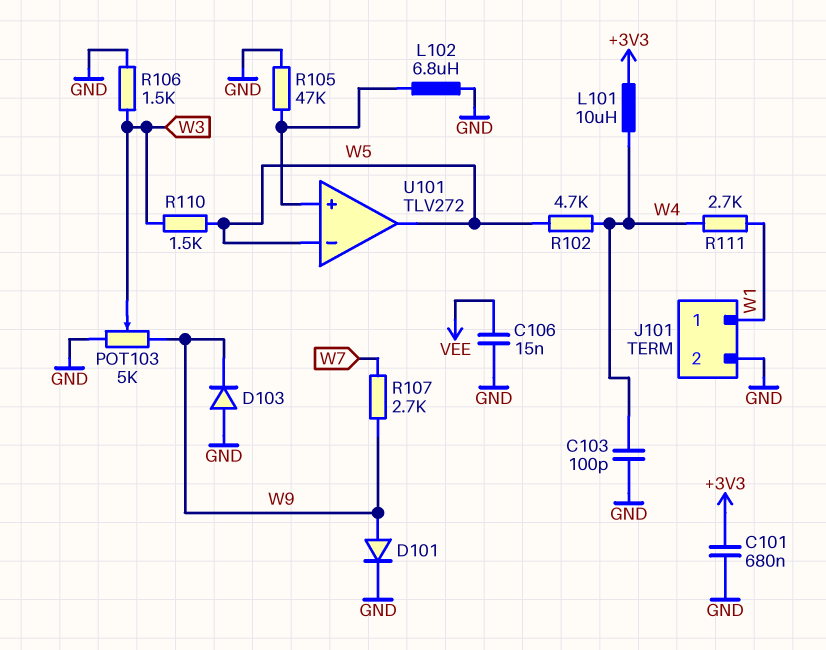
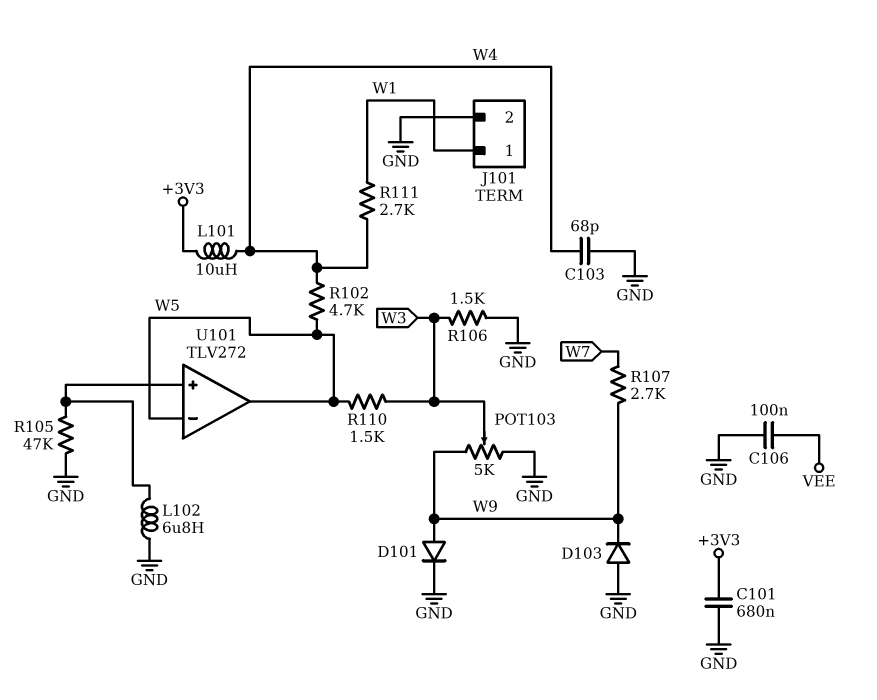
C103: 100pF (GND, W4) -> 68pF (GND, W4)
C106: 15nF (GND, VEE) -> 100nF (GND, VEE)

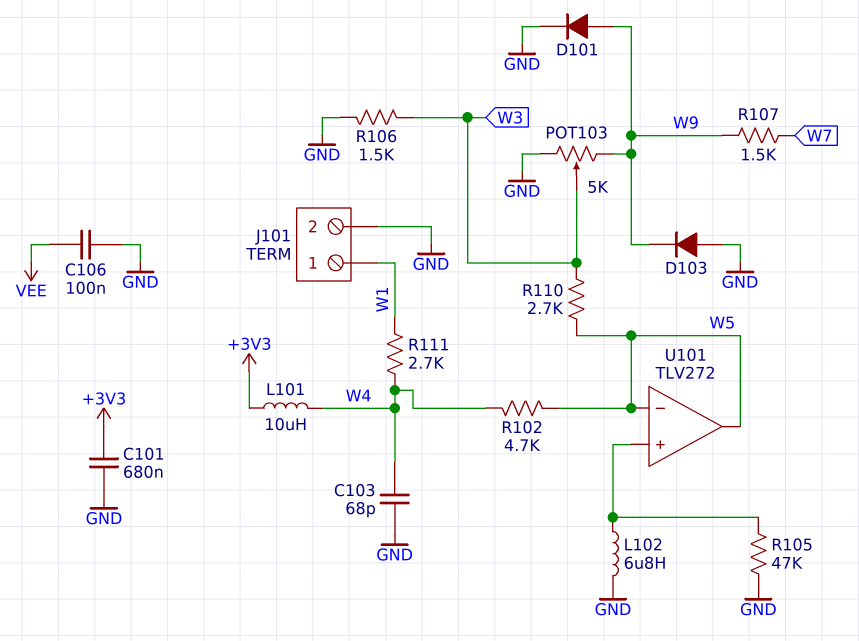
R107: 2.7k (W7, W9) -> 1.5k (W7, W9)
R110: 1.5k (W3, W5) -> 2.7k (W3, W5)

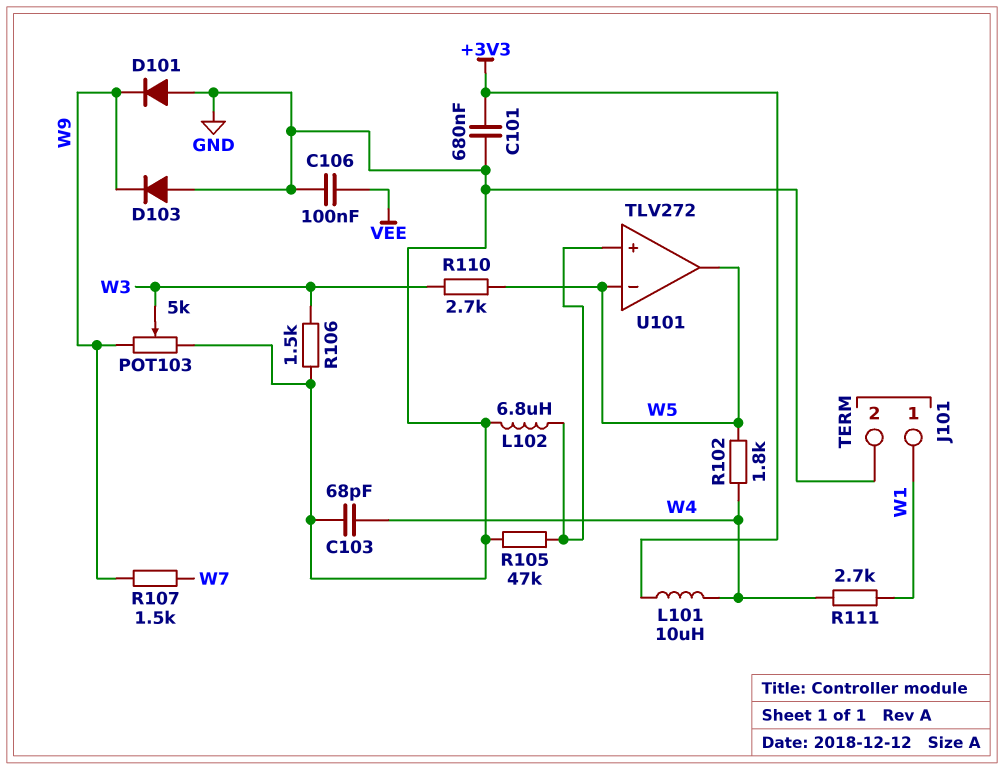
D101: diode (A W9, K GND) -> diode (A GND, K W9)
R102: 4.7k (W4, W5) -> 1.8k (W4, W5)

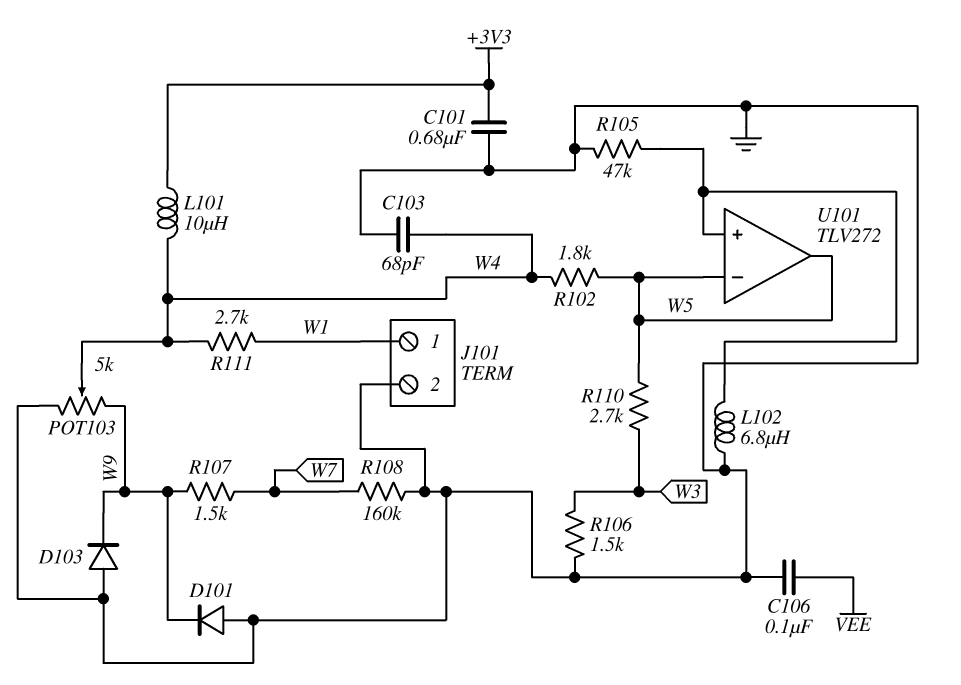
POT103: 5k (GND, W9, wiper W3) -> 5k (GND, W9, wiper W4)
R108: none -> 160k (GND, W7)

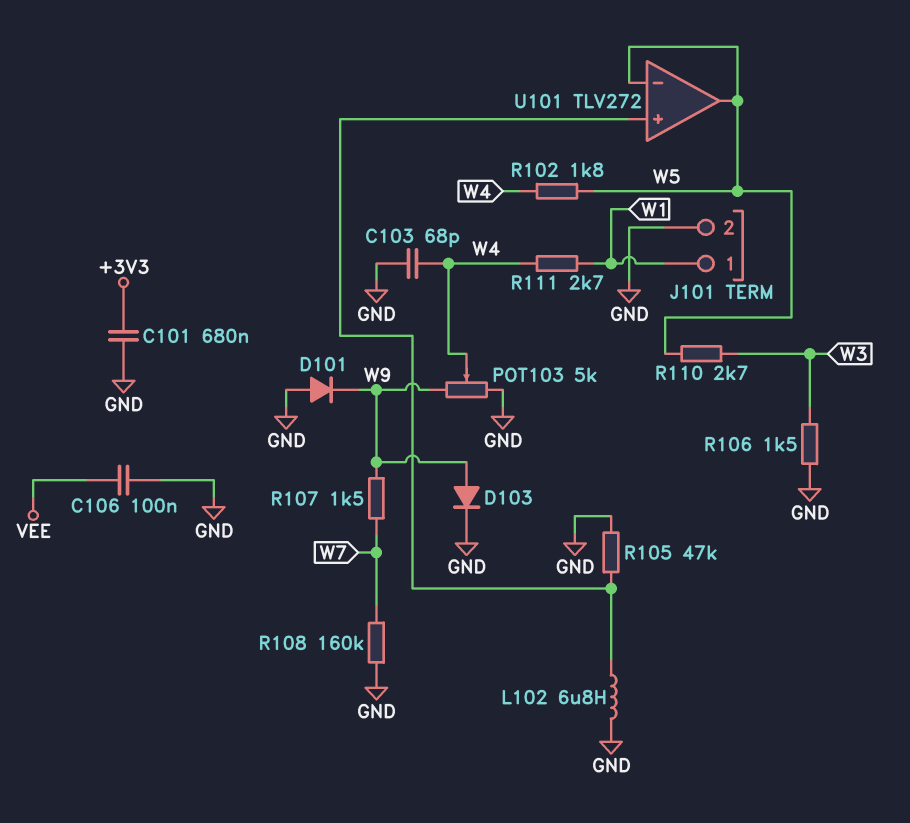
D103: diode (A GND, K W9) -> diode (A W9, K GND)
L101: 10uH (+3V3, W4) -> none

